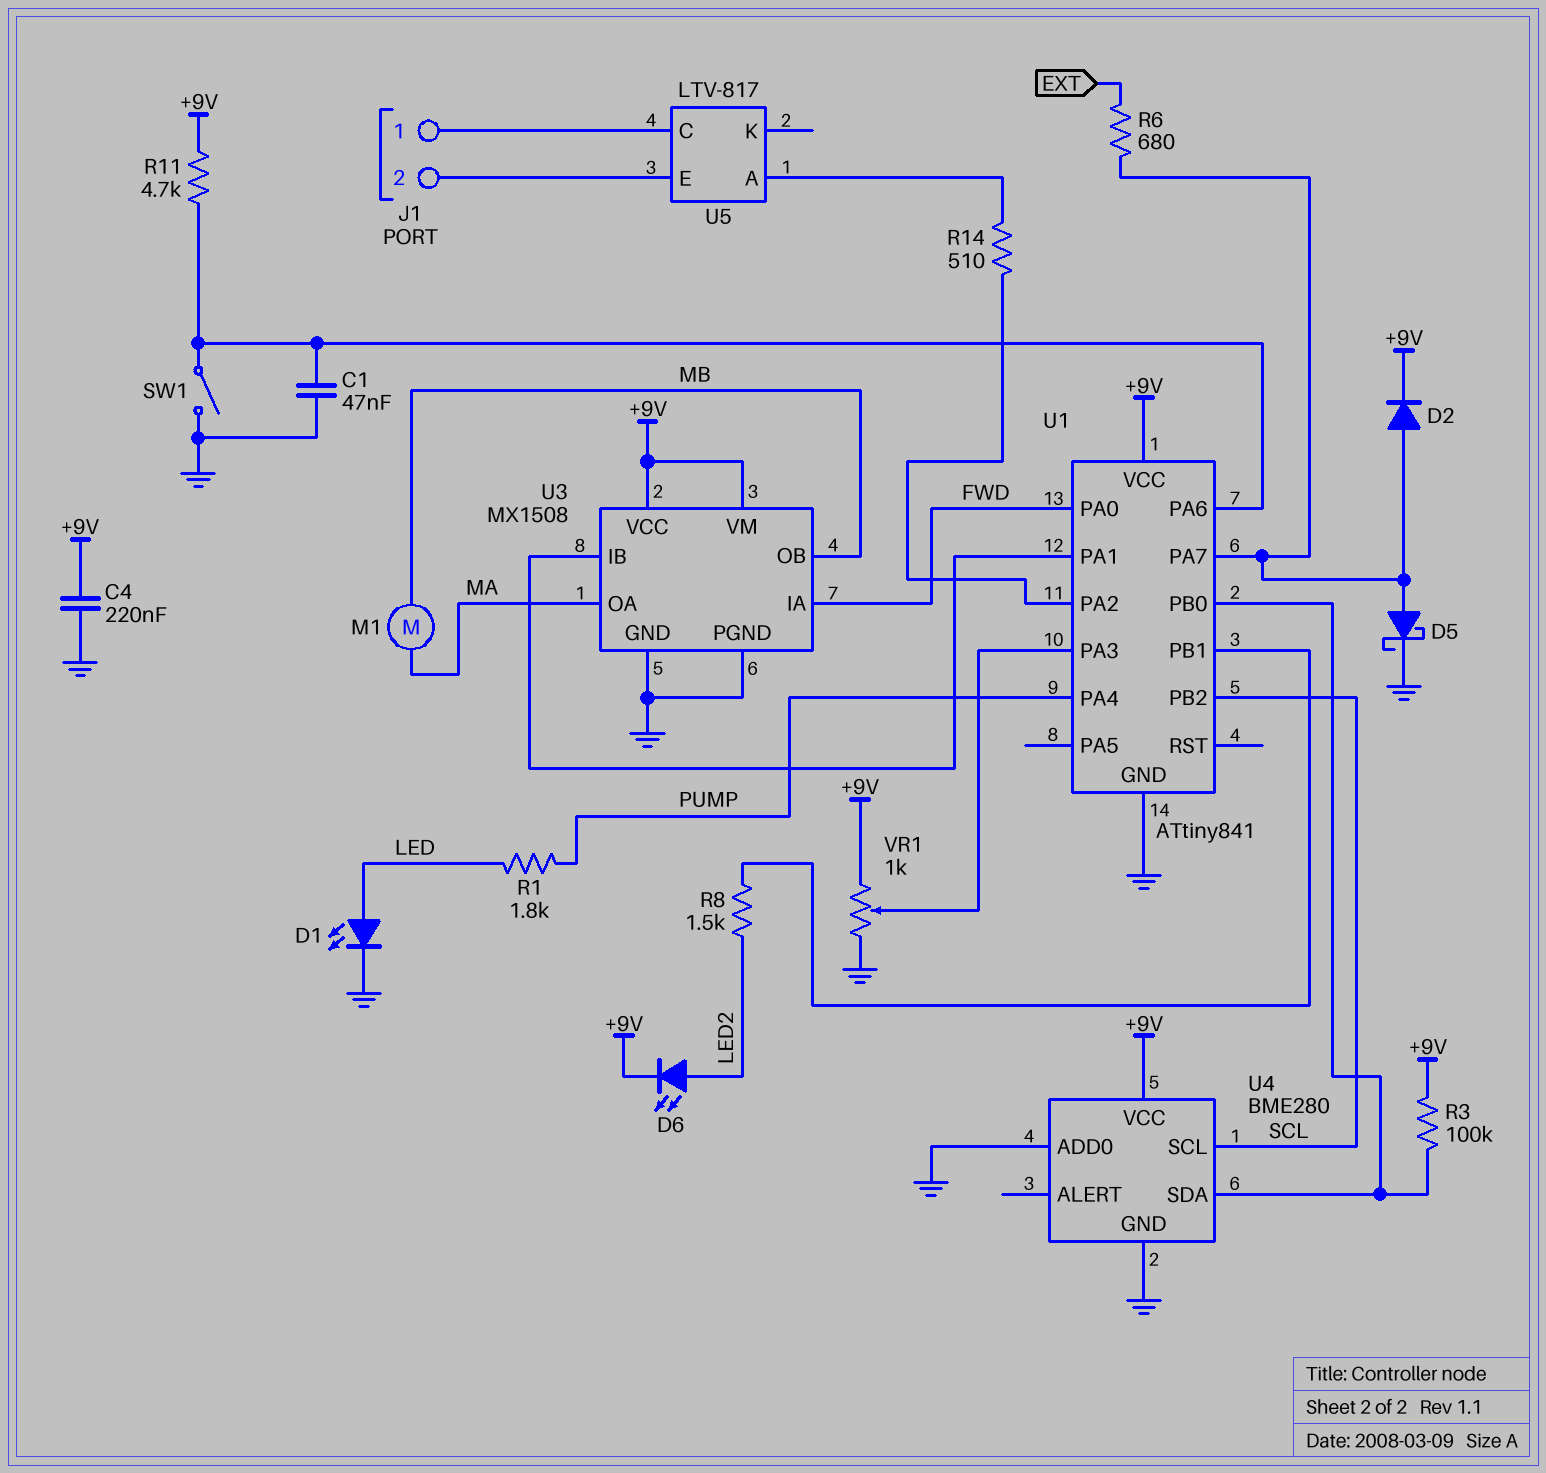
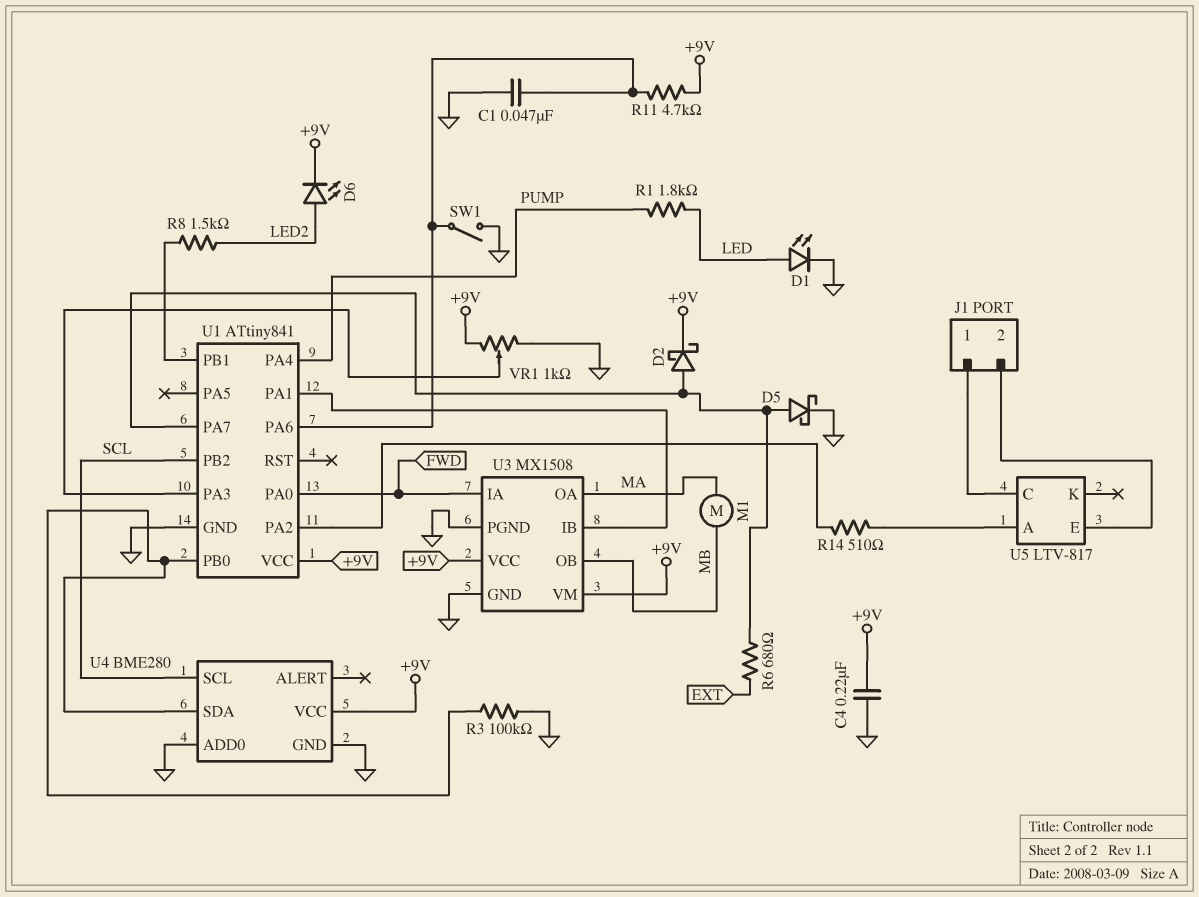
D2: diode (A U1/PA7, K +9V) -> schottky (A U1/PA7, K +9V)
R3: 100k (+9V, U1/PB0) -> 100k (GND, U1/PB0)

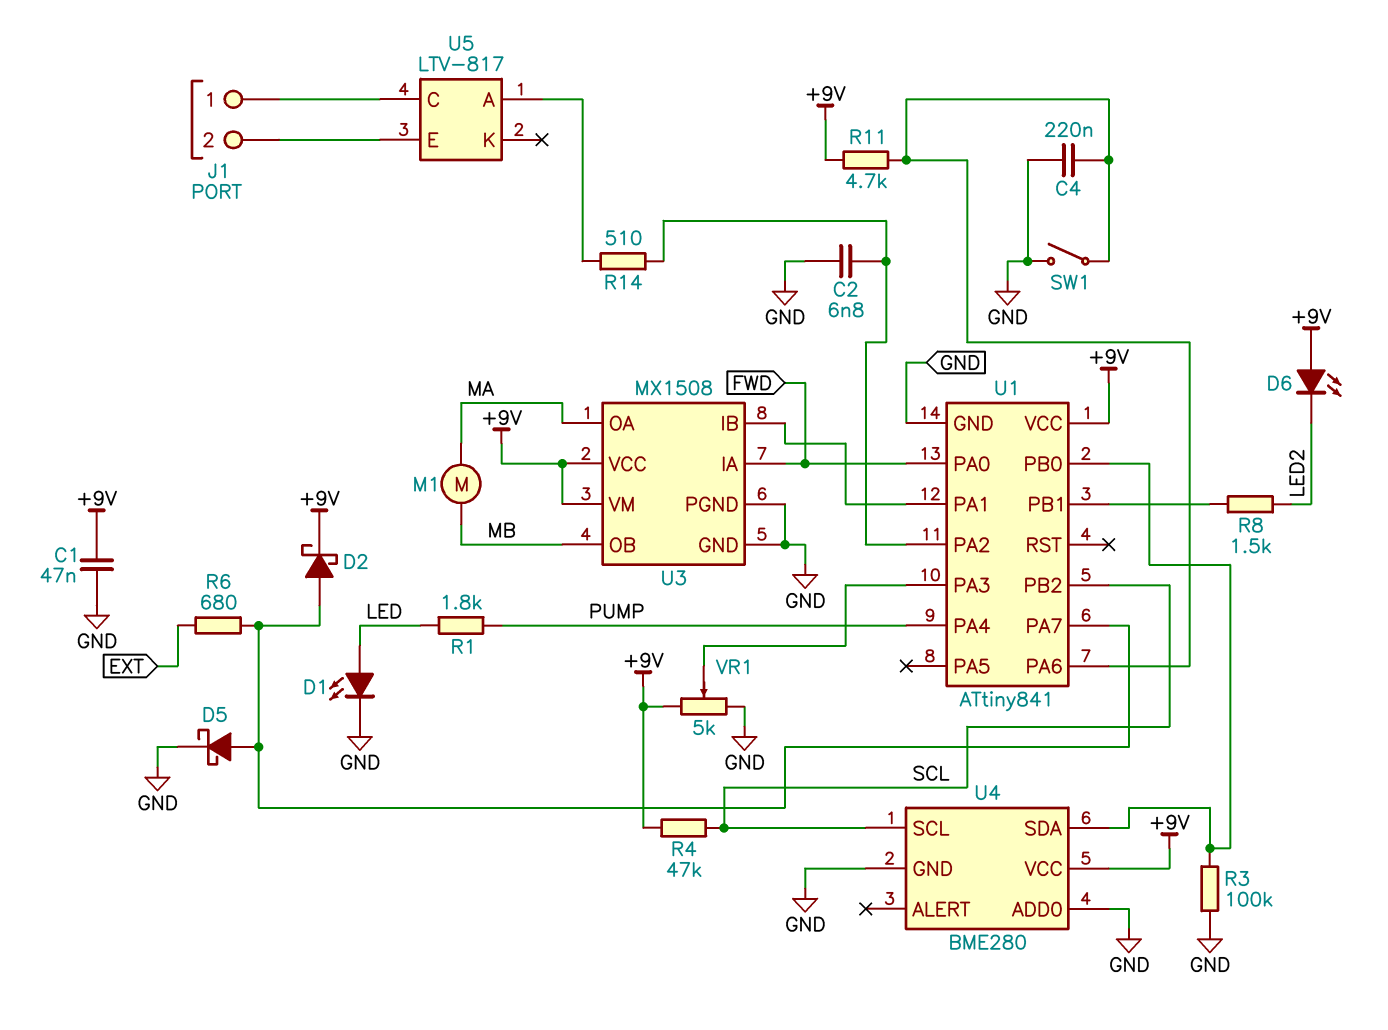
C1: 47nF (GND, U1/PA6) -> 47nF (+9V, GND)
C2: none -> 6.8nF (GND, U1/PA2)
C4: 220nF (+9V, GND) -> 220nF (GND, U1/PA6)
D6: LED (A LED2, K +9V) -> LED (A +9V, K LED2)
R4: none -> 47k (+9V, SCL)
VR1: 1k (+9V, GND, wiper U1/PA3) -> 5k (+9V, GND, wiper U1/PA3)

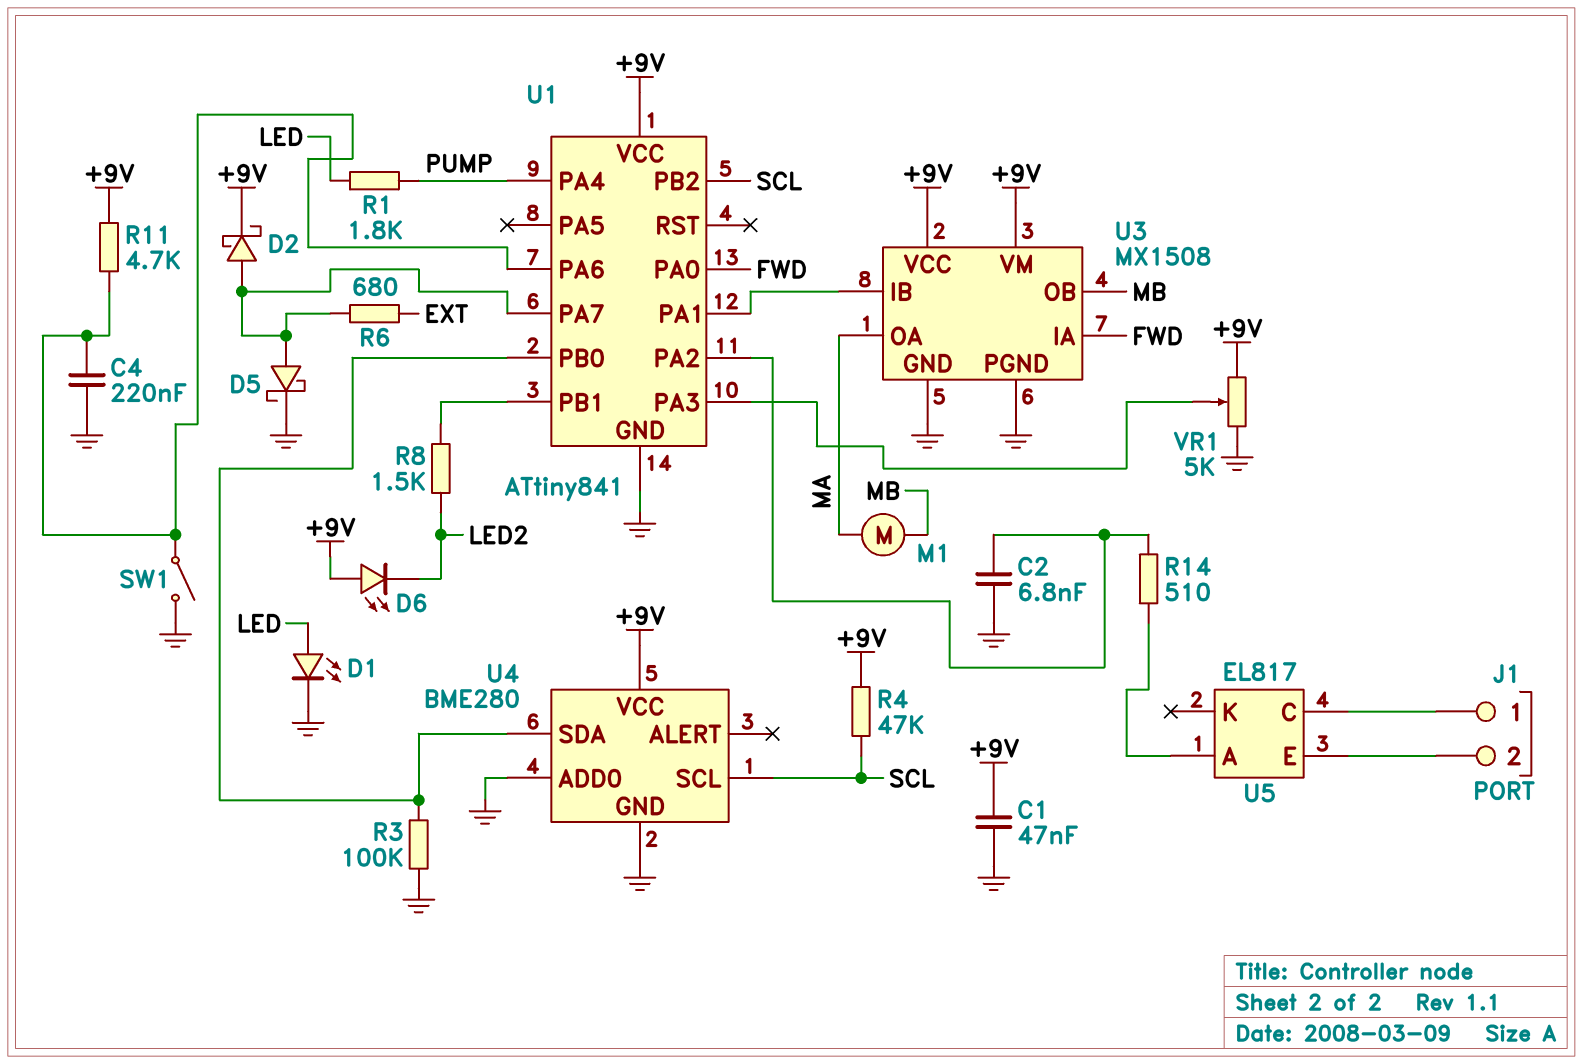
U5: LTV-817 -> EL817

